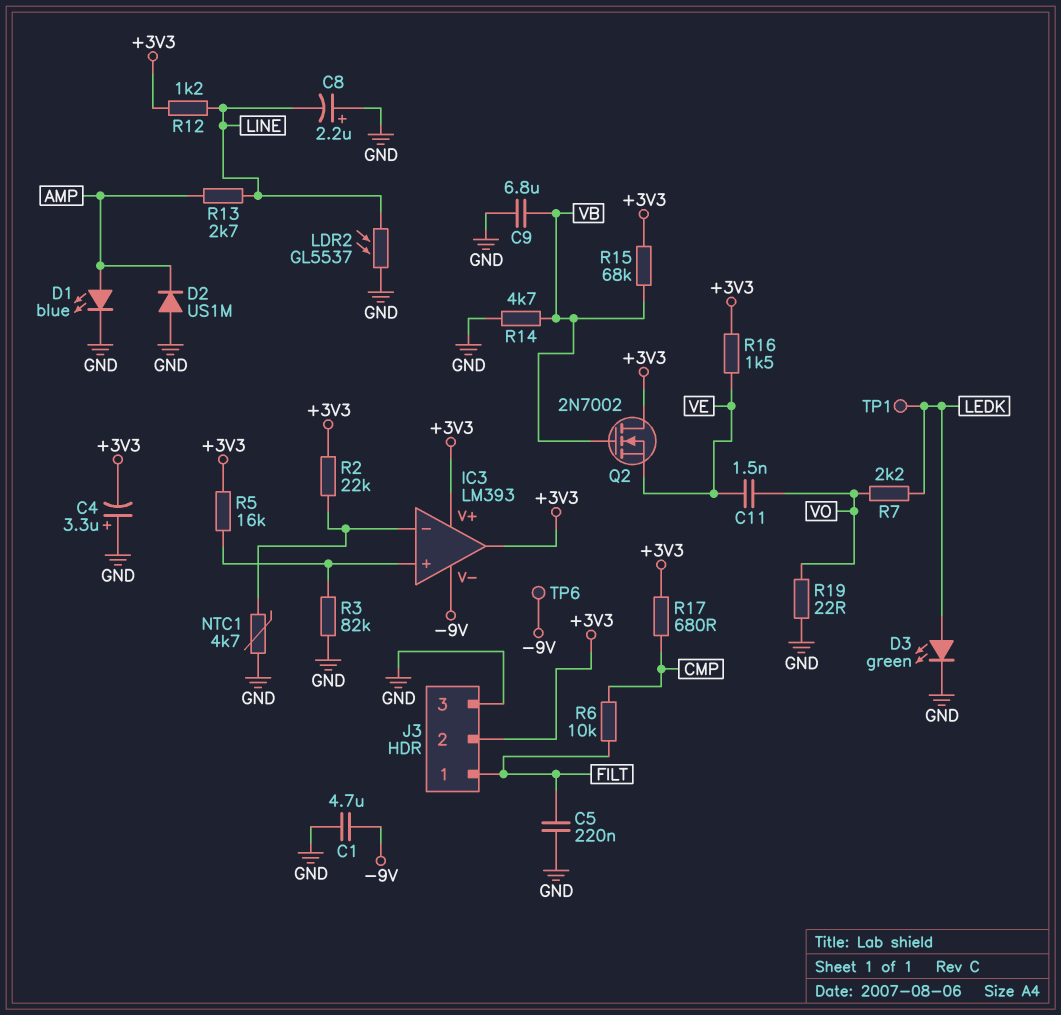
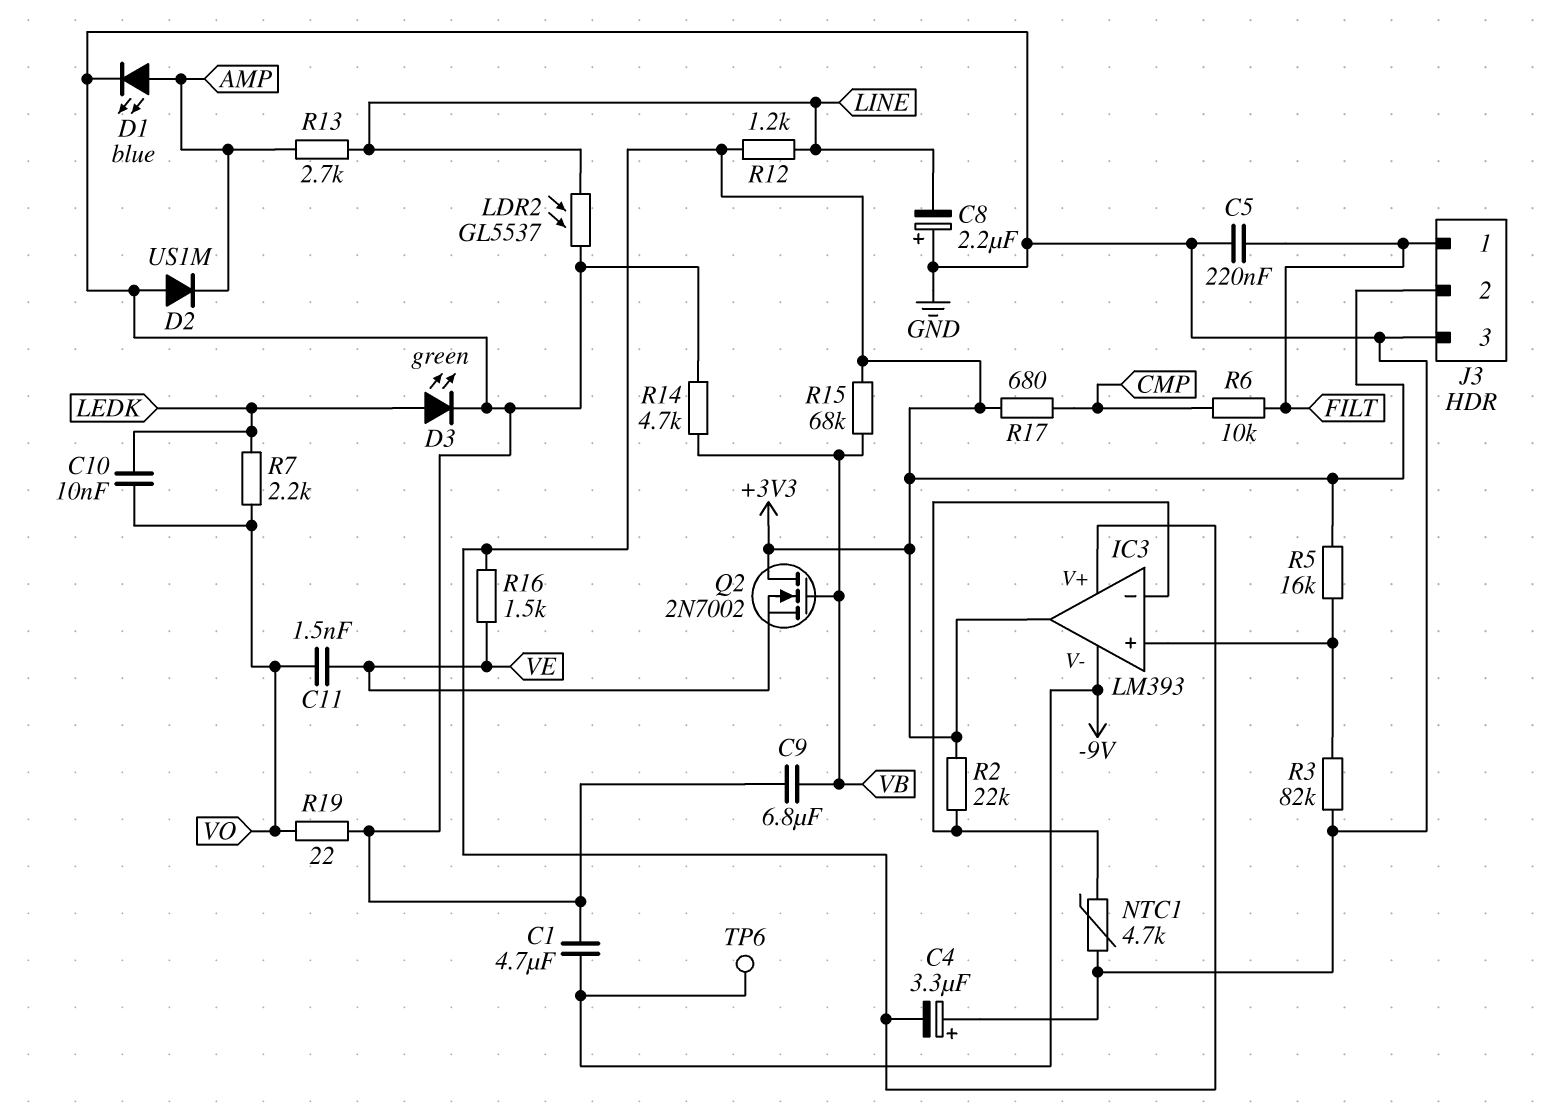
C10: none -> 10nF (LEDK, VO)
TP1: test point (LEDK) -> none

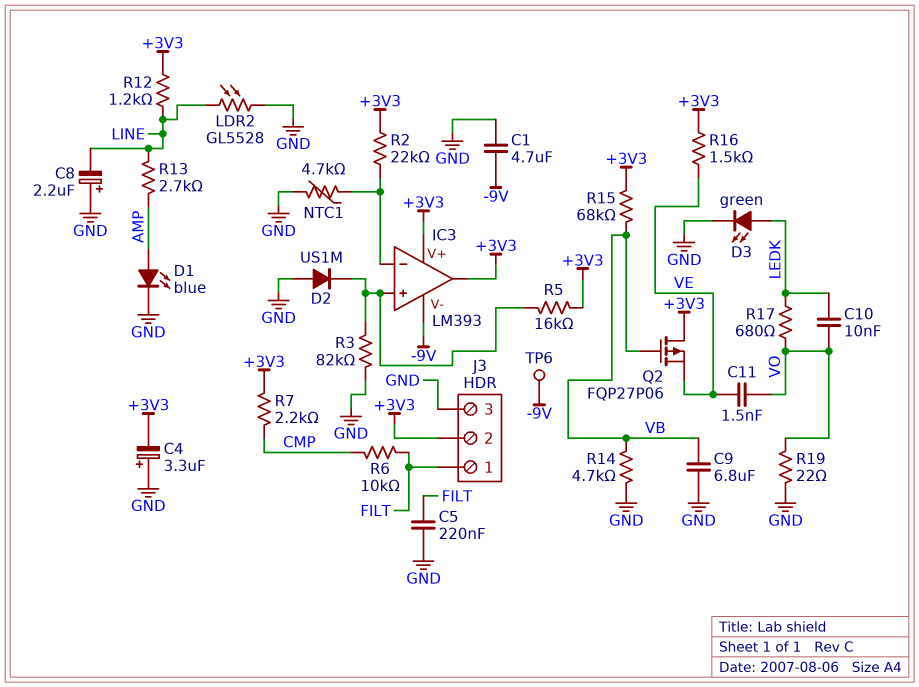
D2: diode US1M (A GND, K AMP) -> diode US1M (A GND, K IC3/in+)
LDR2: GL5537 (GND, LINE) -> GL5528 (GND, LINE)
Q2: NMOS 2N7002 (G VB, D +3V3, S VE) -> PMOS FQP27P06 (G VB, D +3V3, S VE)
R7: 2.2k (LEDK, VO) -> 2.2k (+3V3, CMP)
R17: 680 (+3V3, CMP) -> 680 (LEDK, VO)

